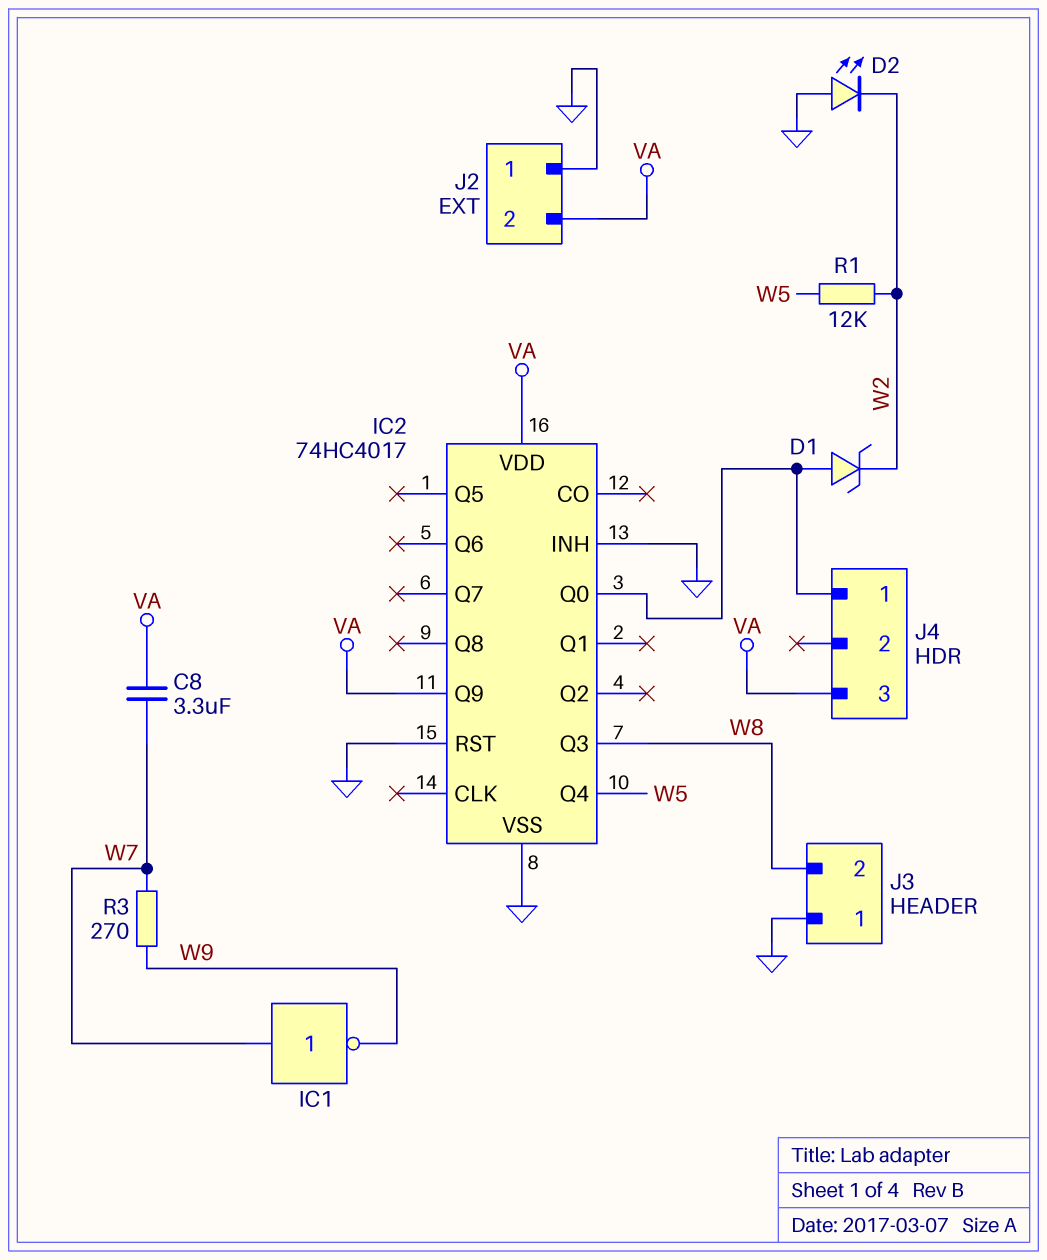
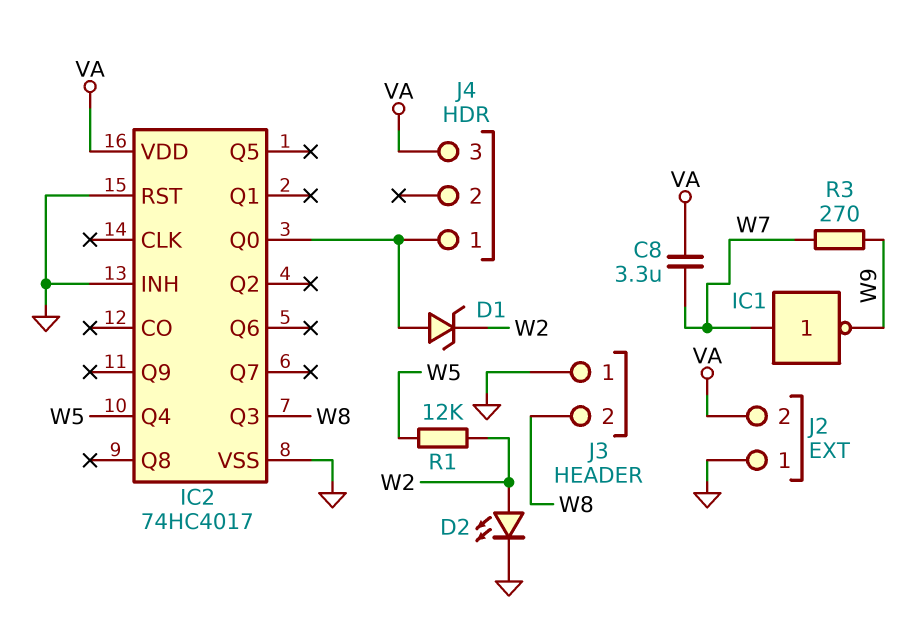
D2: LED (A GND, K W2) -> LED (A W2, K GND)
IC2 pin Q9: VA -> none

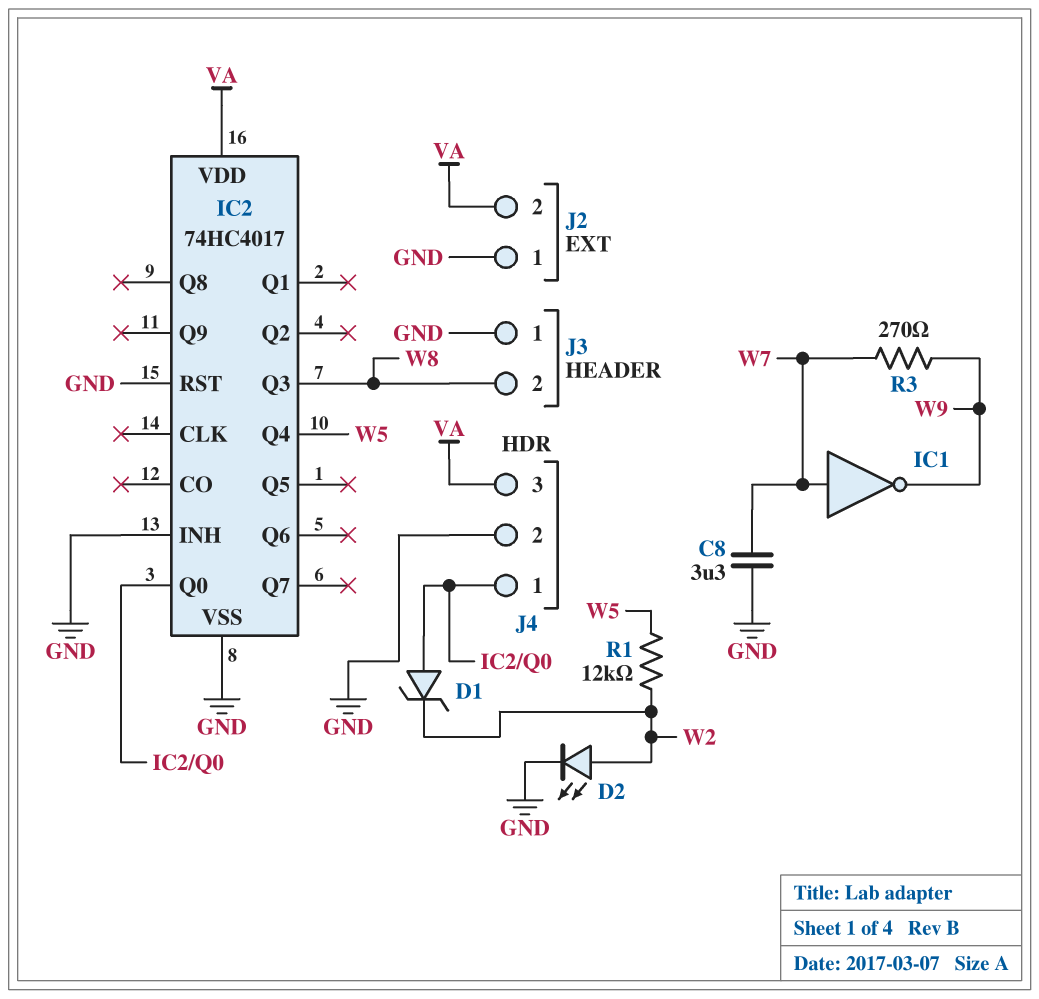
C8: 3.3uF (VA, W7) -> 3.3uF (GND, W7)
J4 pin 2: none -> GND

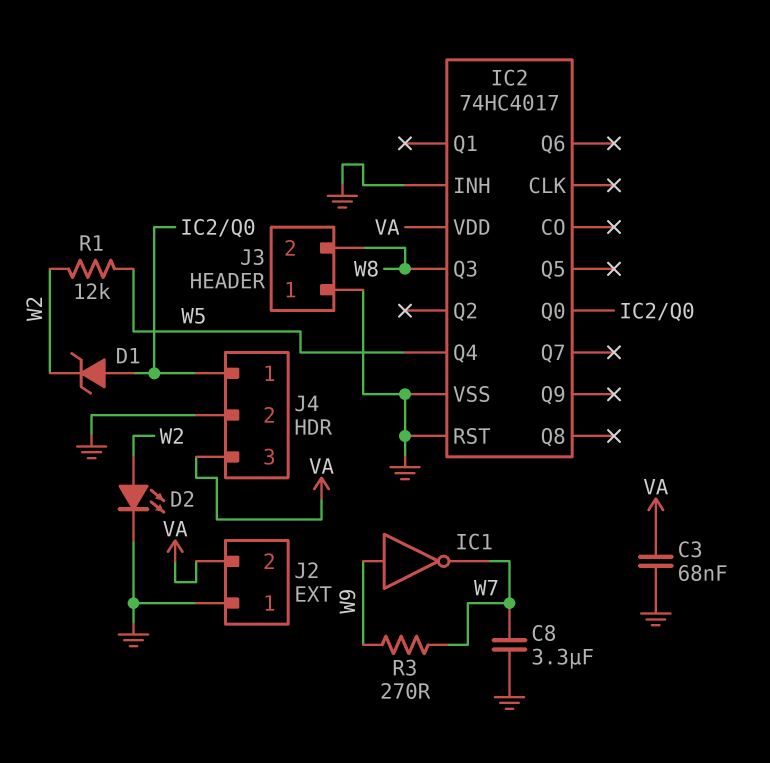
C3: none -> 68nF (GND, VA)
IC1: NOT (in W7, out W9) -> NOT (in W9, out W7)

